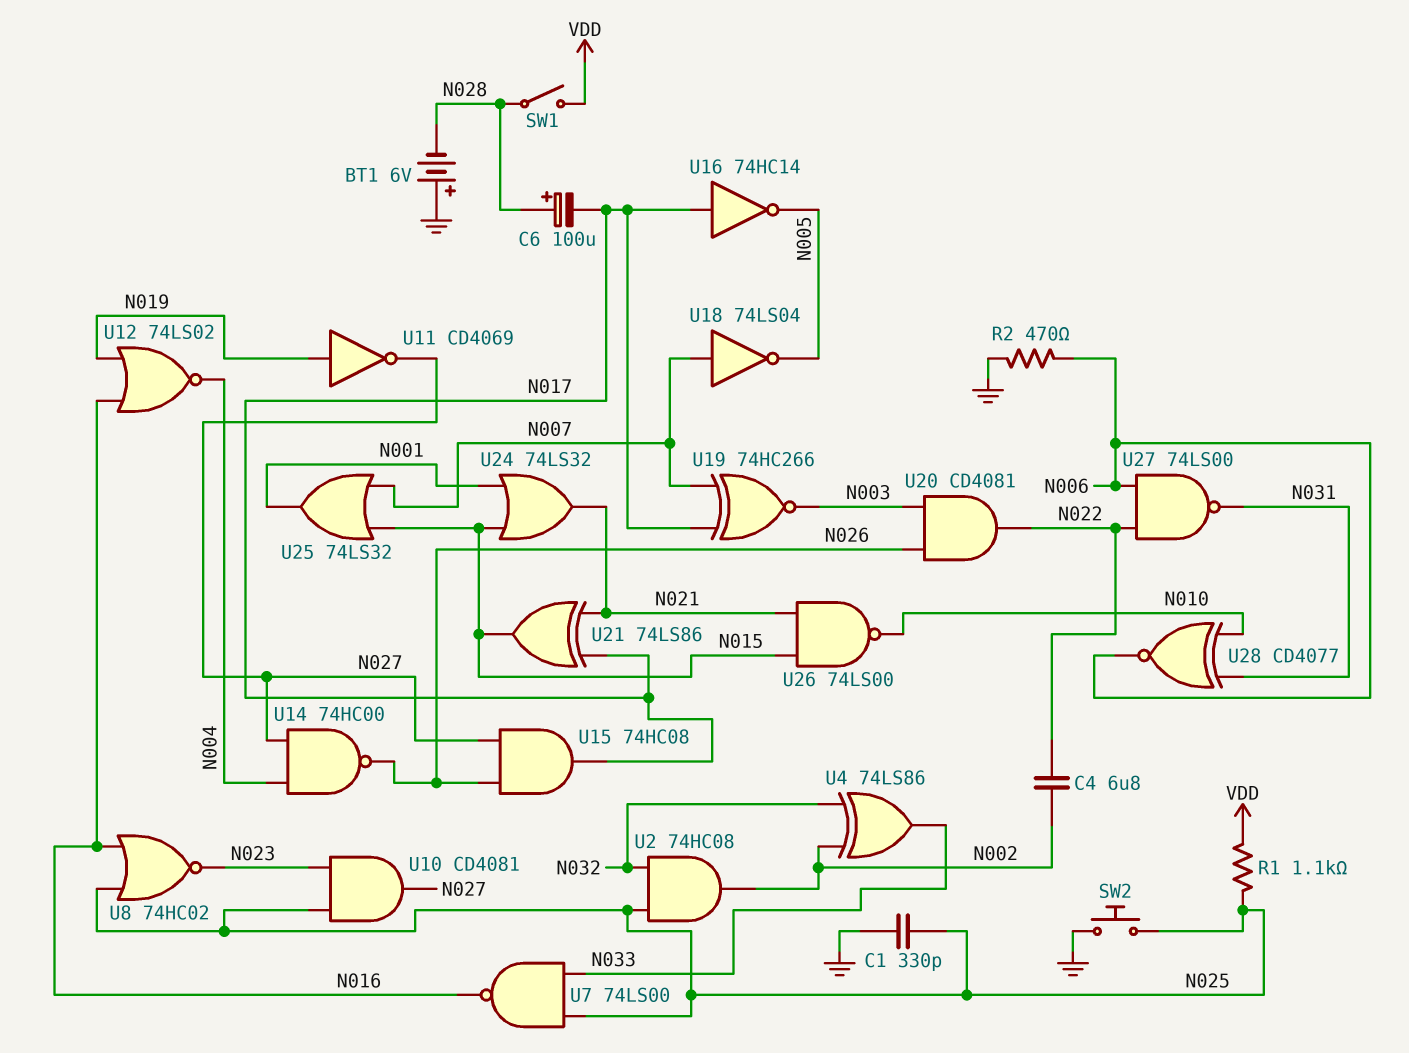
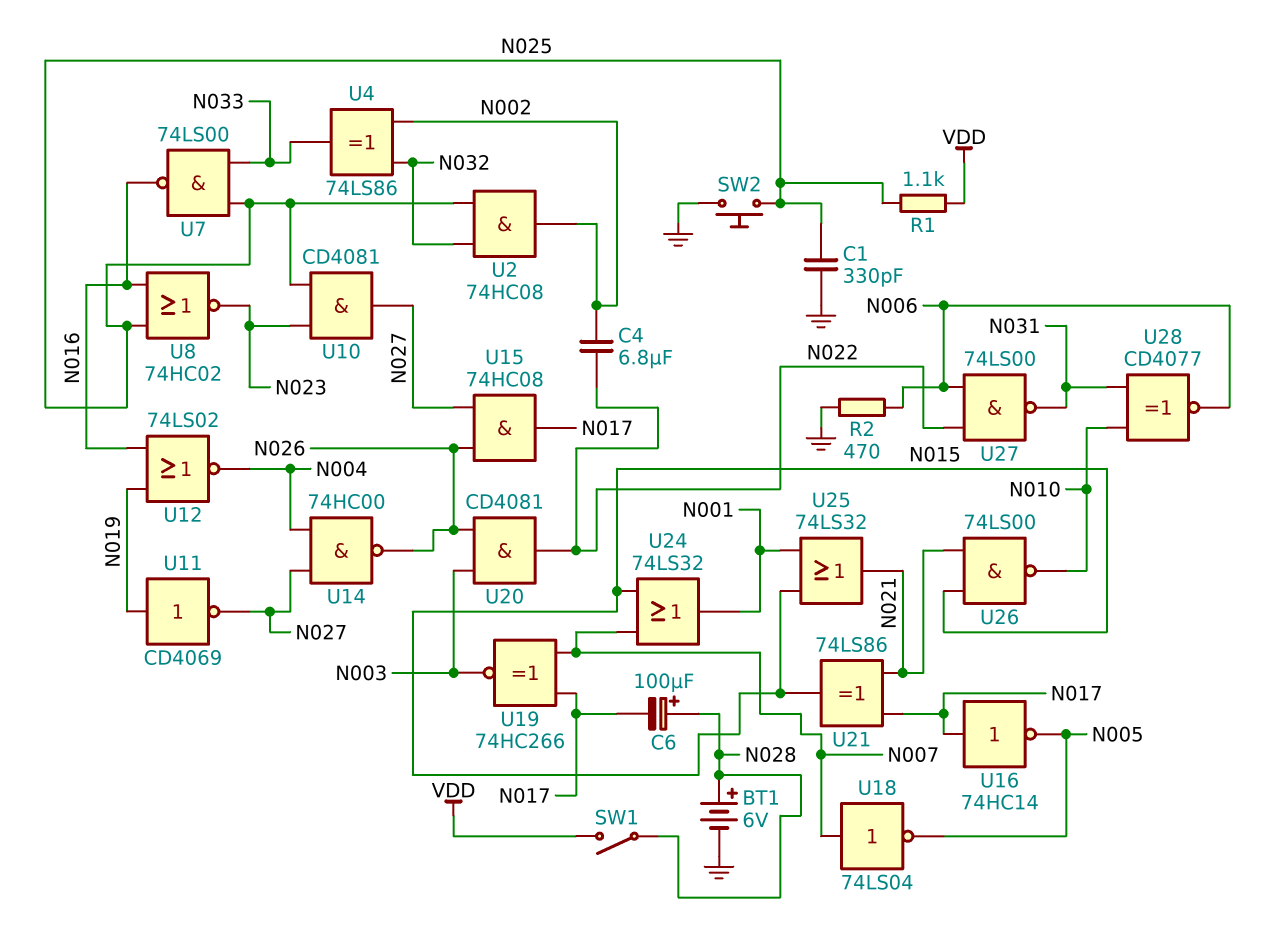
BT1: 6V (plus GND, minus N028) -> 6V (plus N028, minus GND)
U24: OR 74LS32 (in N001, in N015, out N021) -> OR 74LS32 (in N007, in N015, out N001)
U25: OR 74LS32 (in N007, in N015, out N001) -> OR 74LS32 (in N001, in N015, out N021)

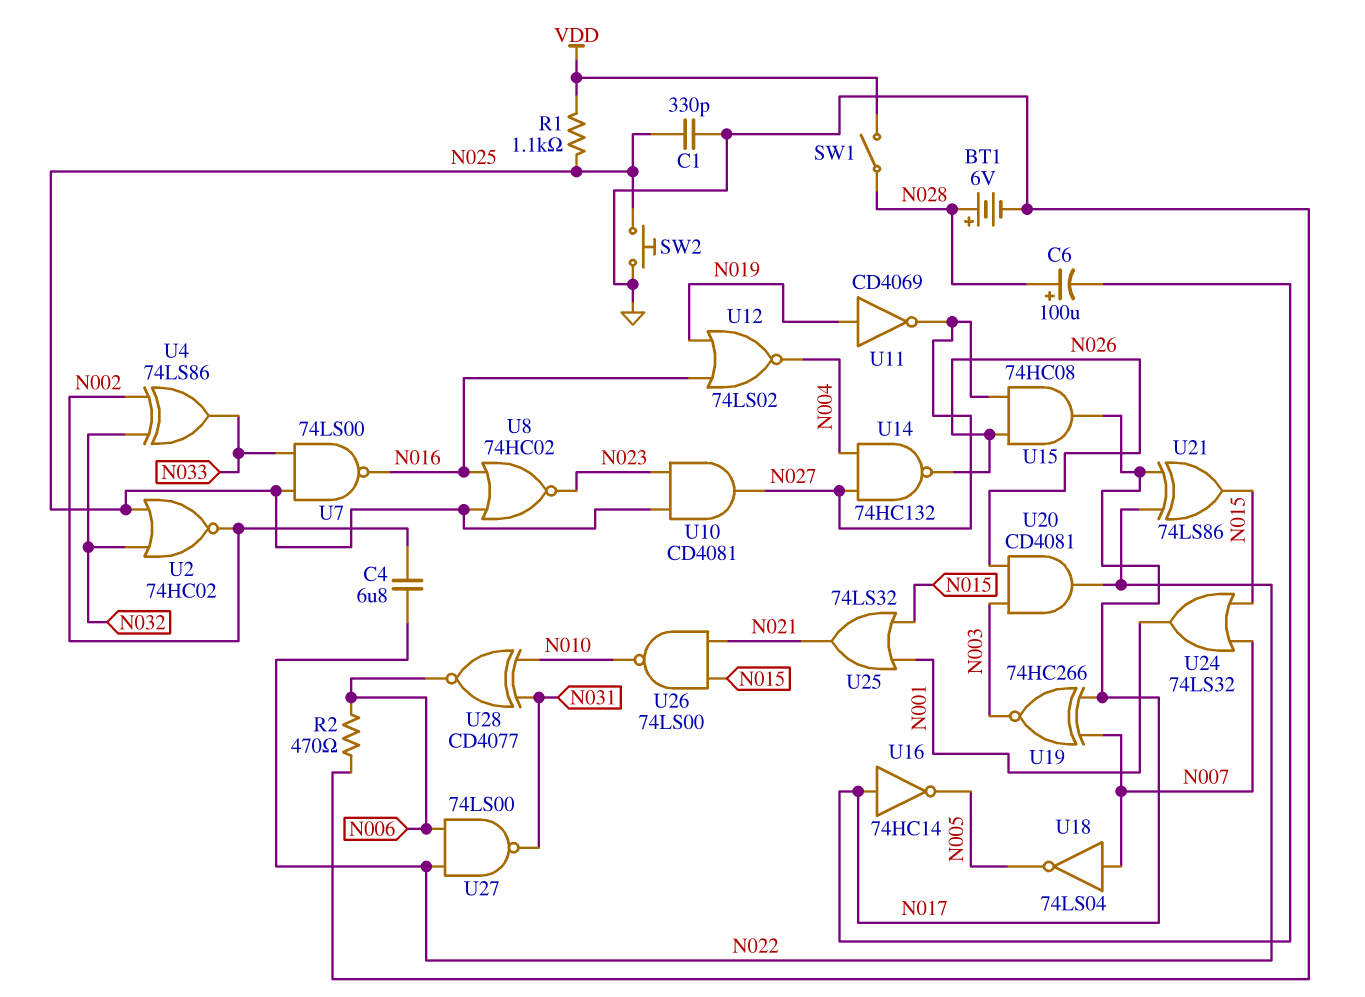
U2: AND 74HC08 (in N025, in N032, out N002) -> NOR 74HC02 (in N025, in N032, out N002)
U14: NAND 74HC00 (in N004, in N027, out N026) -> NAND 74HC132 (in N004, in N027, out N026)
U21: XOR 74LS86 (in N017, in N021, out N015) -> XOR 74LS86 (in N017, in N022, out N015)

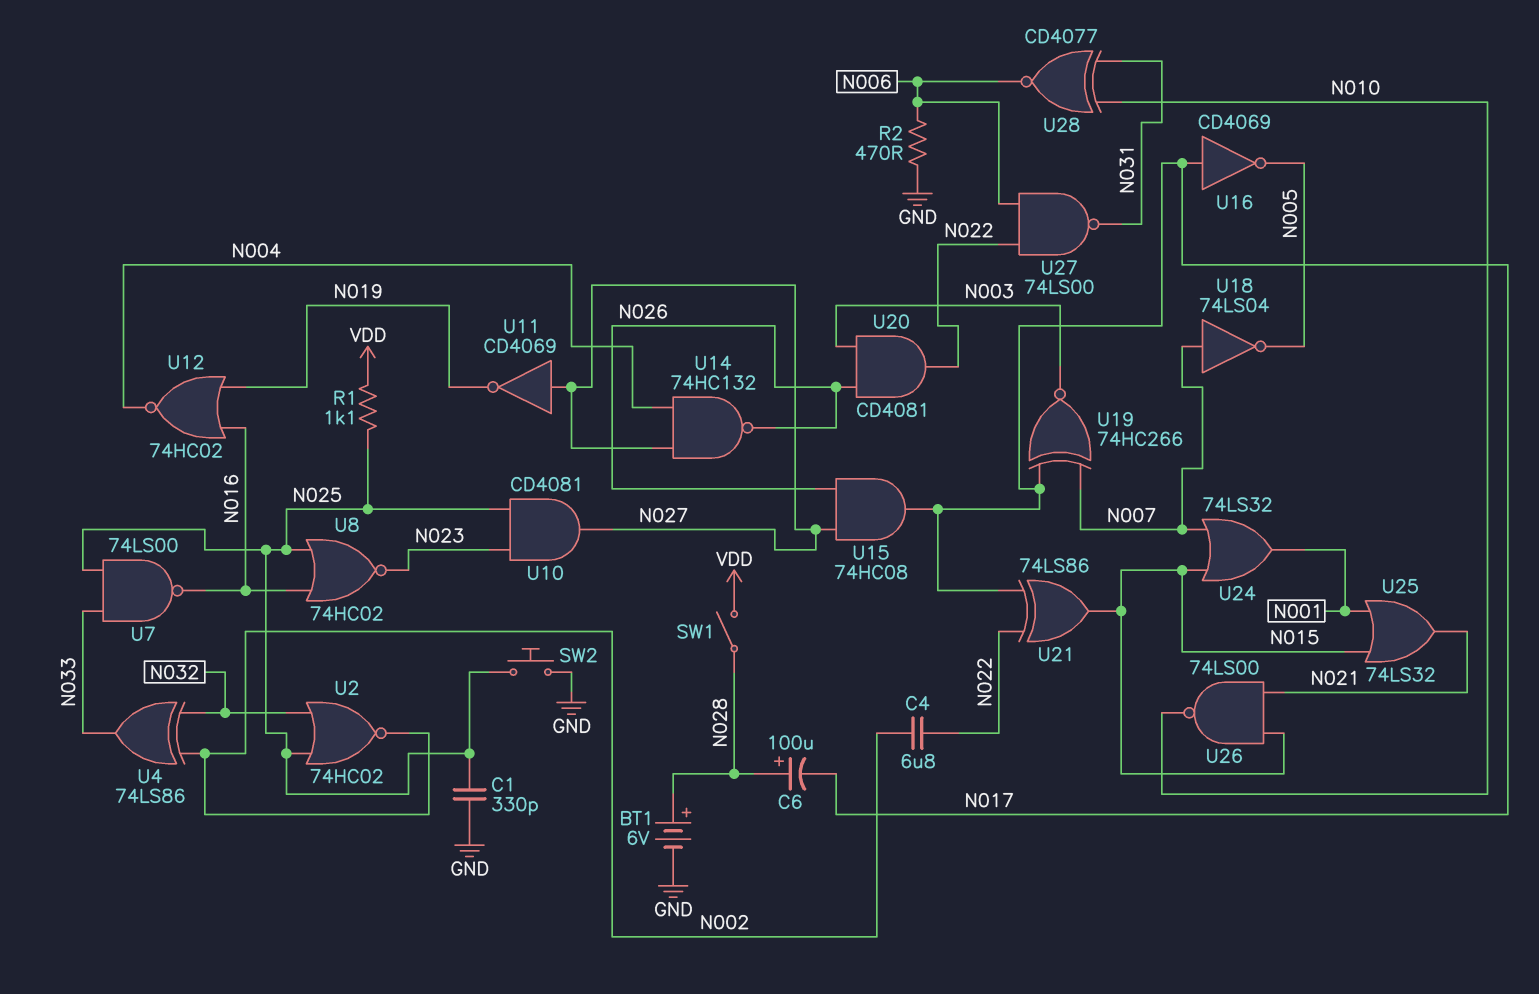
U11: NOT CD4069 (in N019, out N027) -> NOT CD4069 (in N027, out N019)
U12: NOR 74LS02 (in N016, in N019, out N004) -> NOR 74HC02 (in N016, in N019, out N004)
U16: NOT 74HC14 (in N017, out N005) -> NOT CD4069 (in N017, out N005)

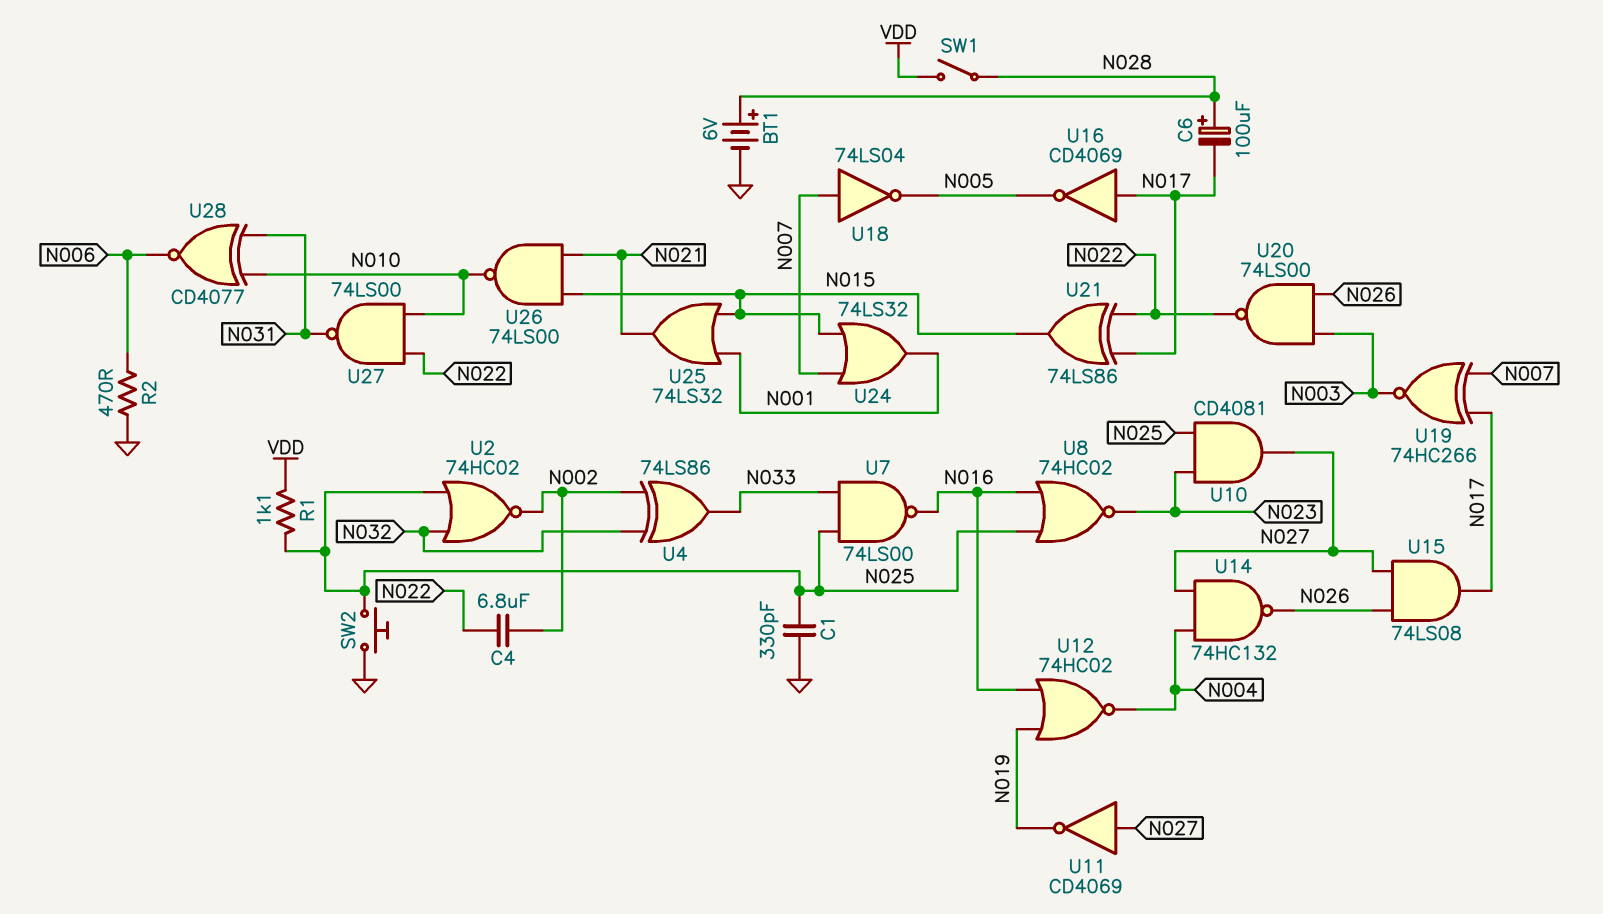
U15: AND 74HC08 (in N026, in N027, out N017) -> AND 74LS08 (in N026, in N027, out N017)
U20: AND CD4081 (in N003, in N026, out N022) -> NAND 74LS00 (in N003, in N026, out N022)
U27: NAND 74LS00 (in N006, in N022, out N031) -> NAND 74LS00 (in N010, in N022, out N031)

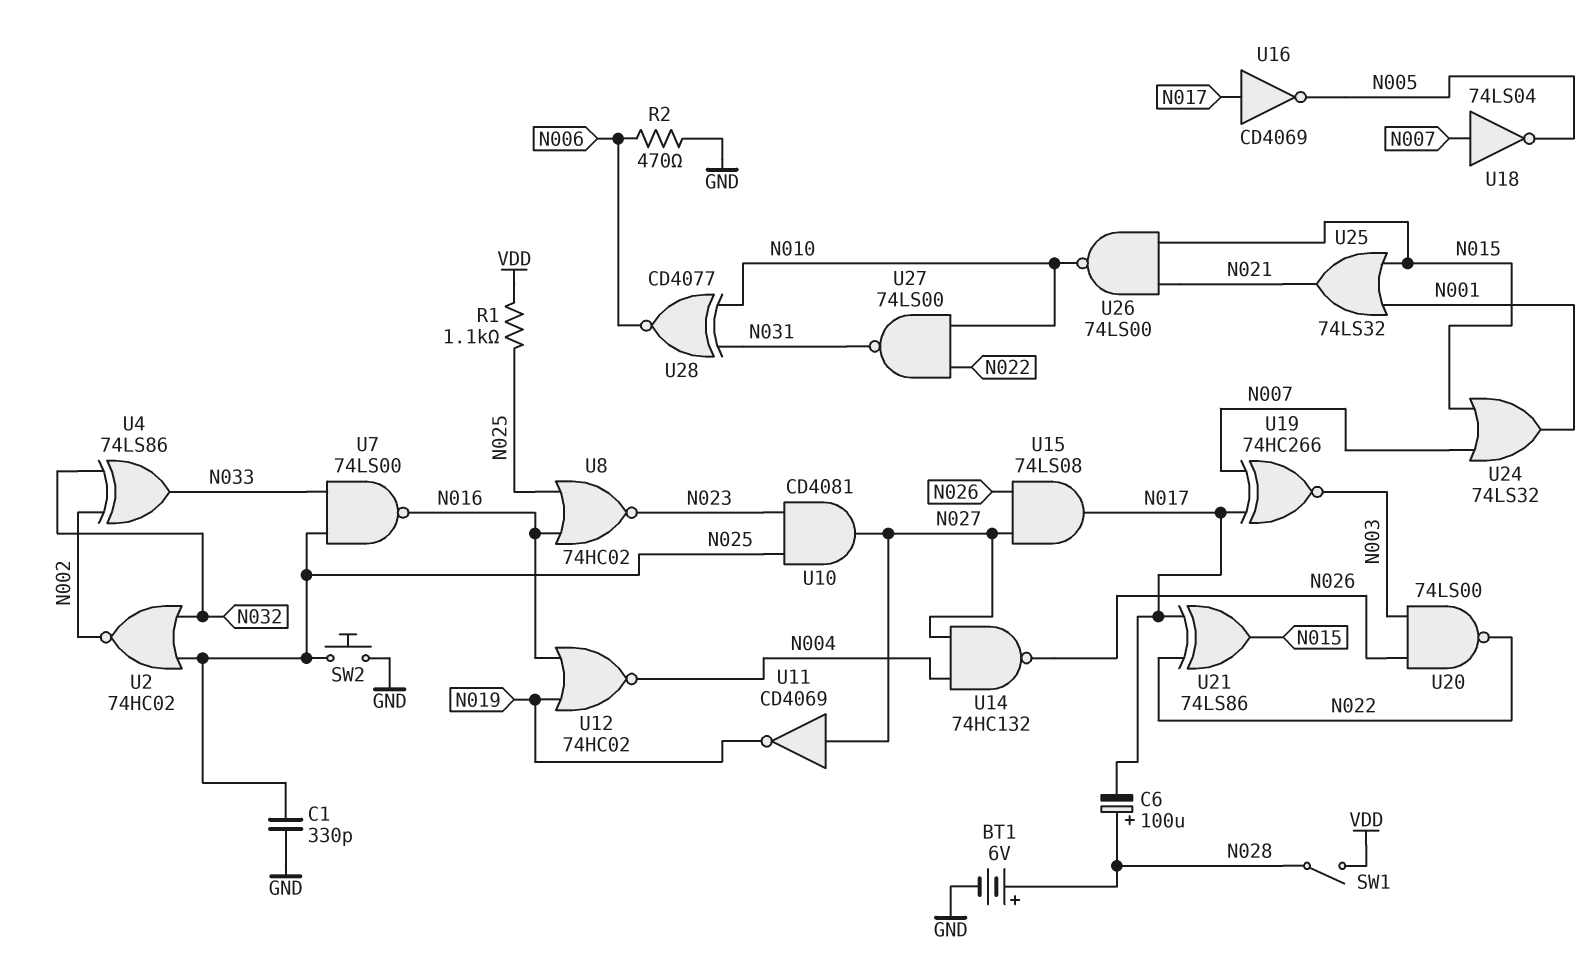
C4: 6.8uF (N002, N022) -> none

